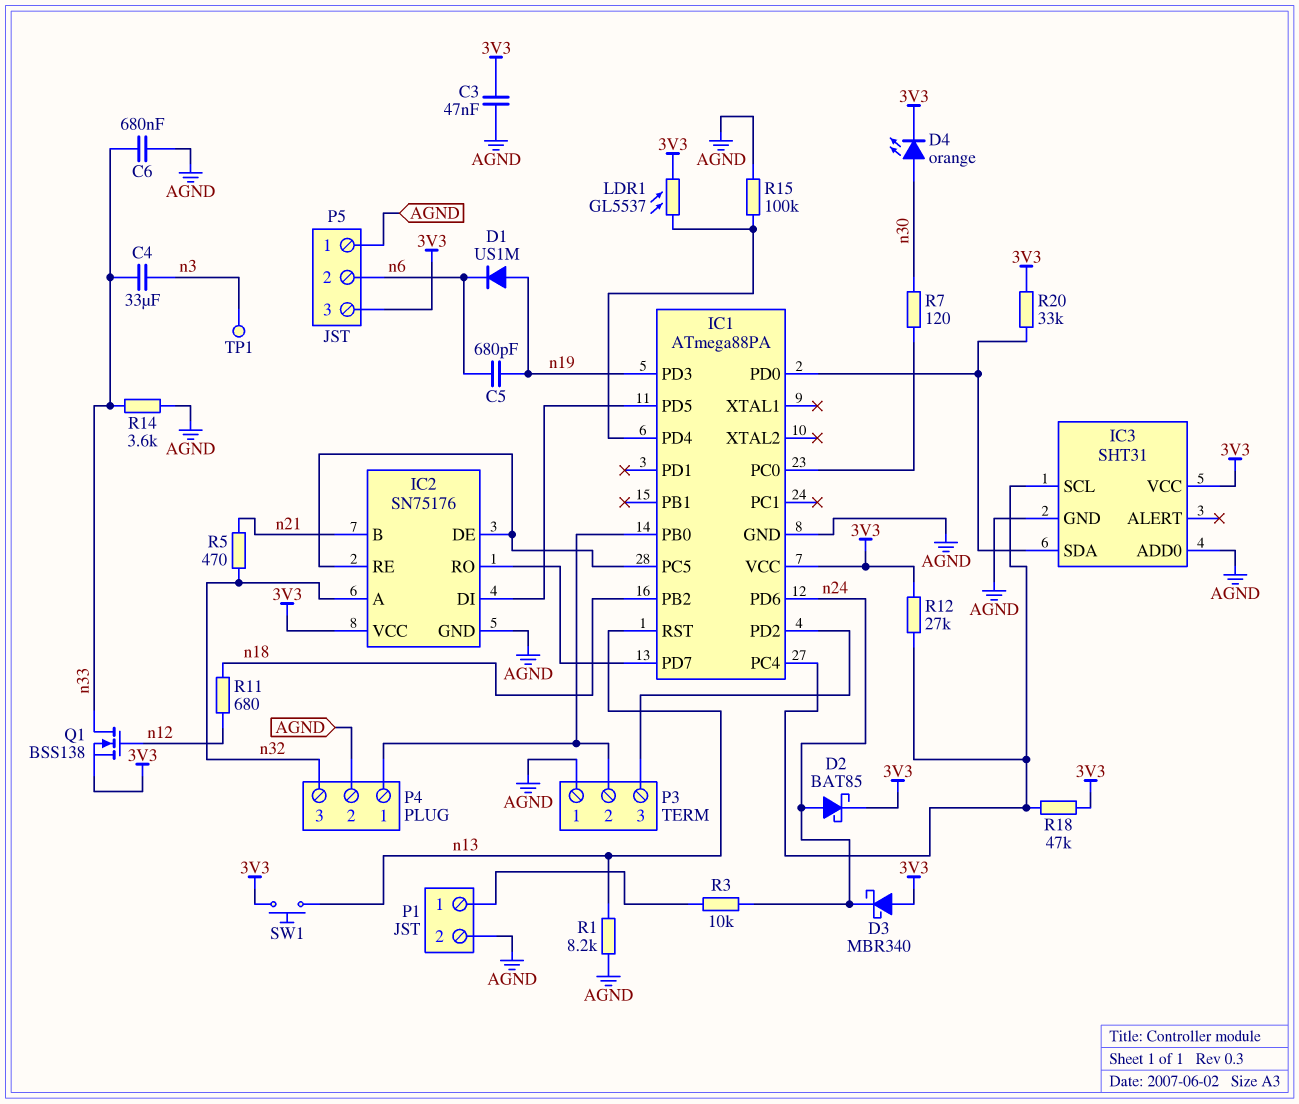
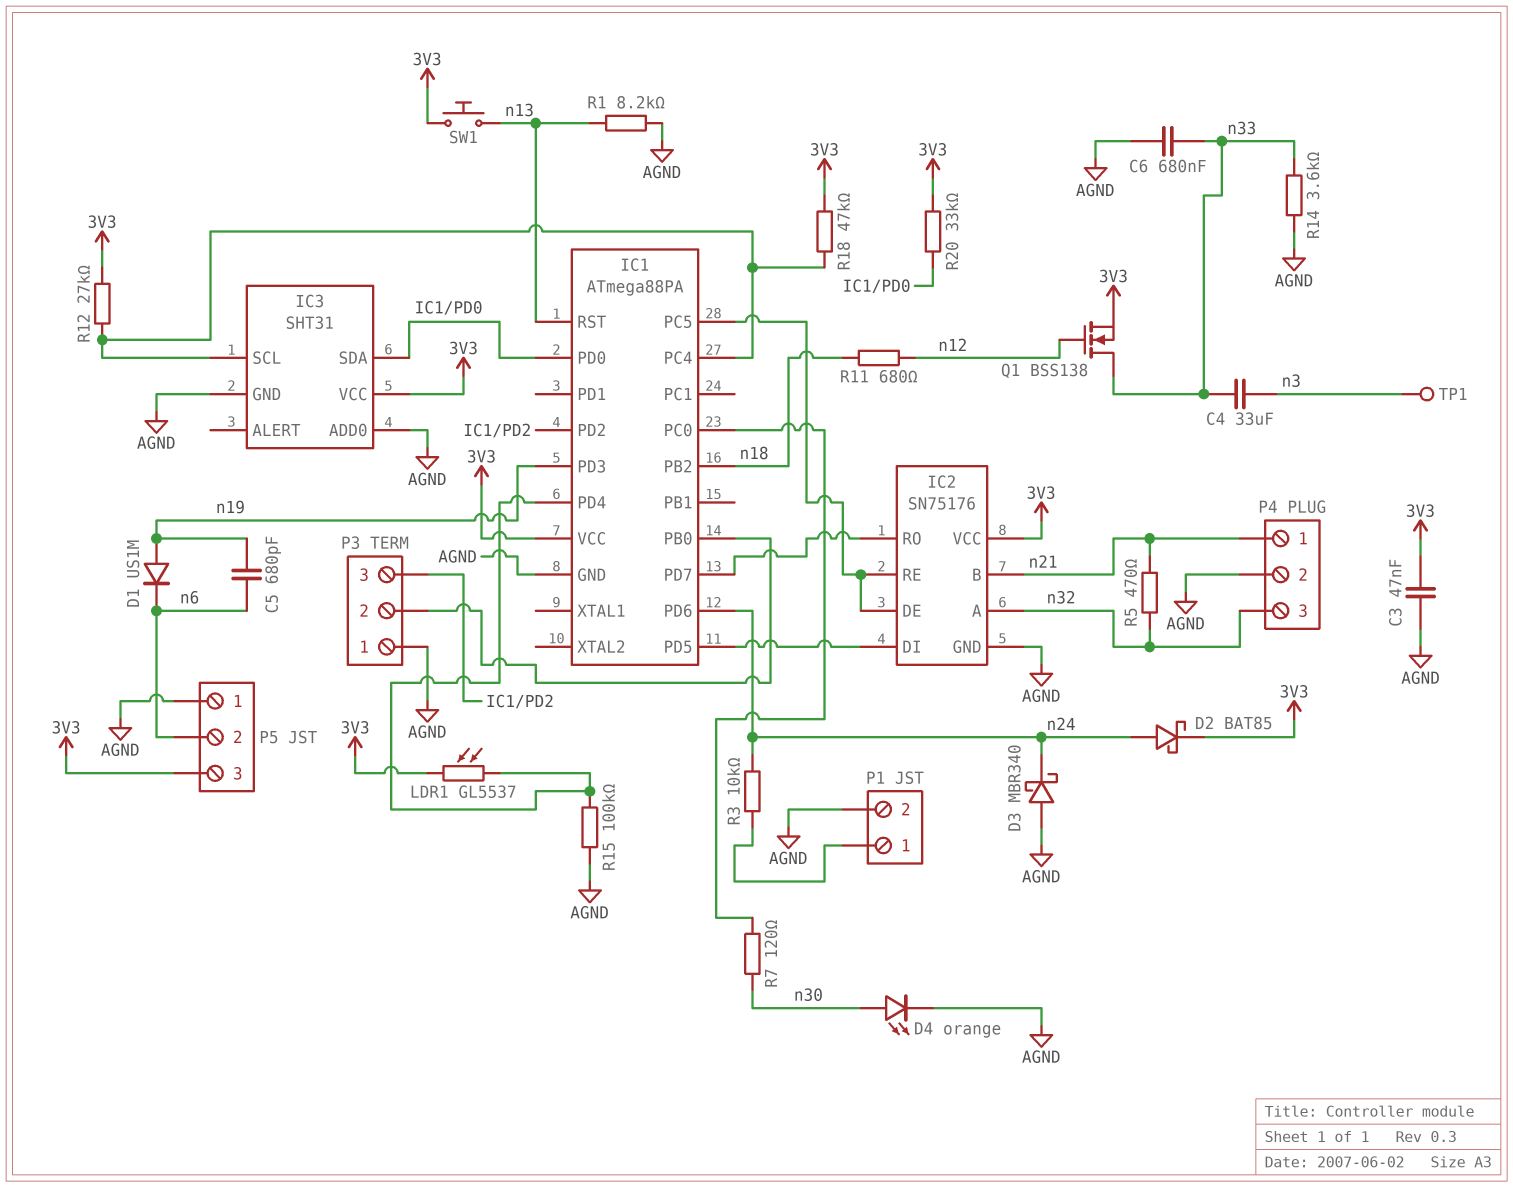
D3: schottky MBR340 (A 3V3, K n24) -> schottky MBR340 (A AGND, K n24)
D4: LED orange (A n30, K 3V3) -> LED orange (A n30, K AGND)
P4 pin 1: IC1/PB0 -> n21

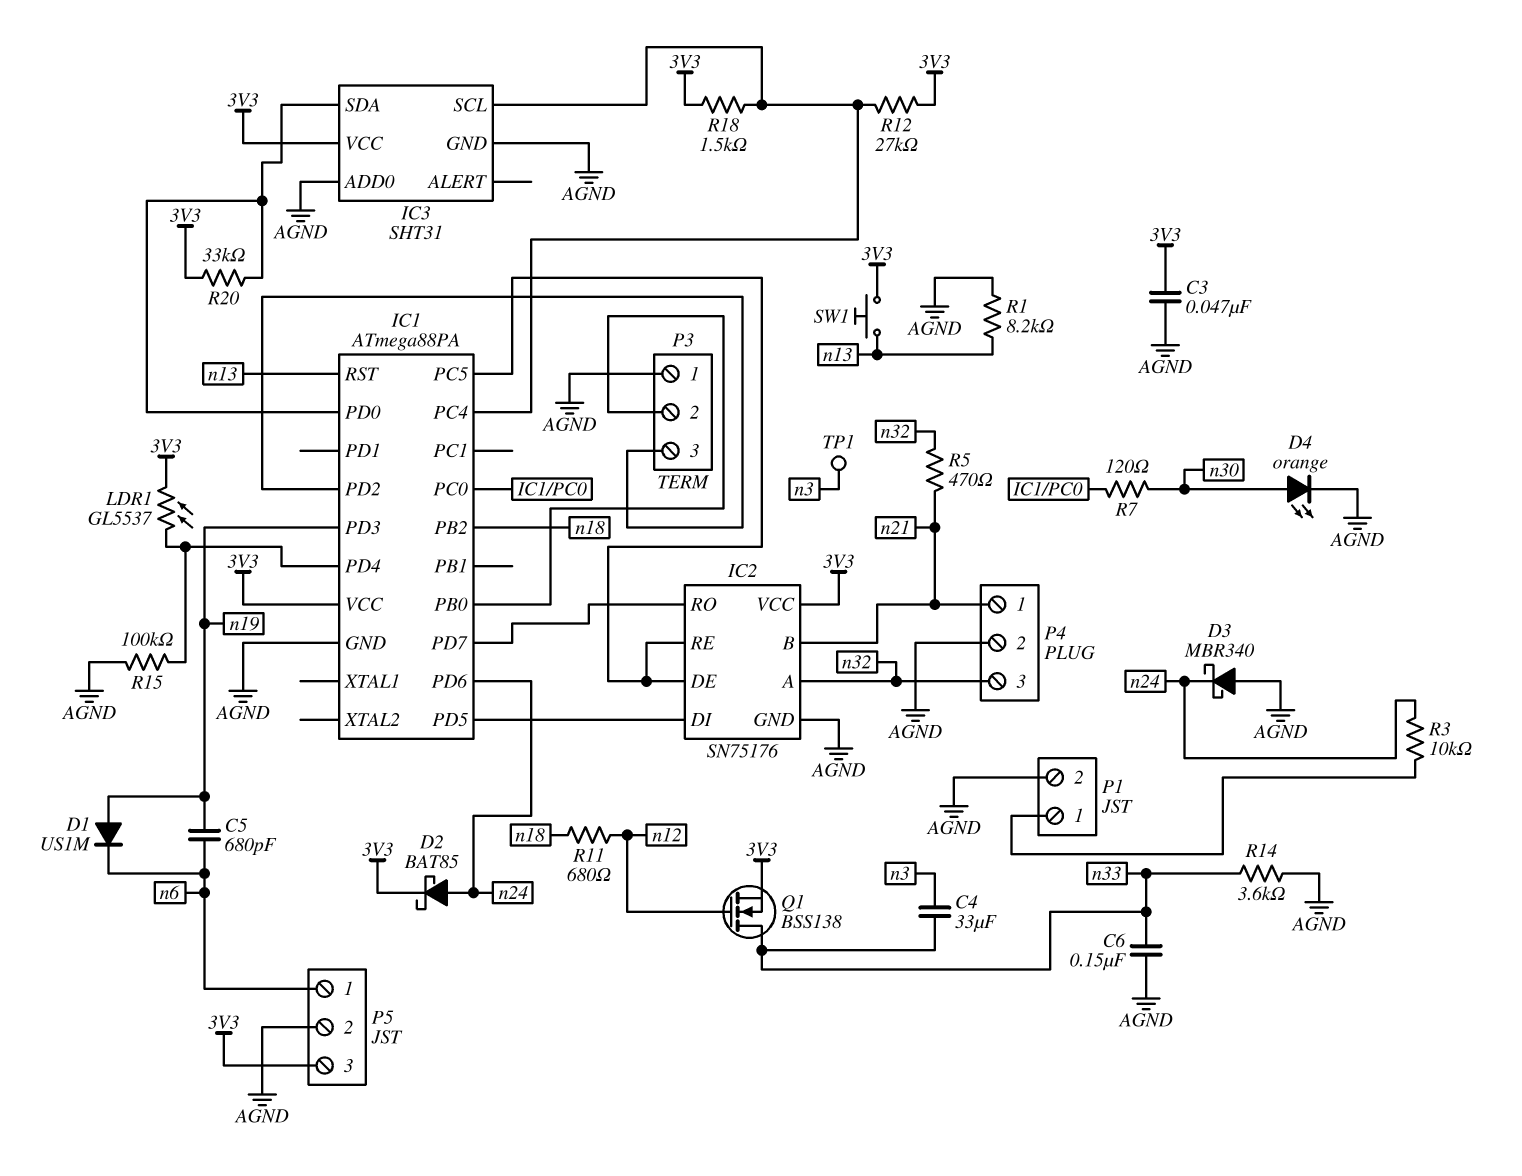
C6: 680nF (AGND, n33) -> 150nF (AGND, n33)
P5 pin 1: AGND -> n6
P5 pin 2: n6 -> AGND
R18: 47k (3V3, IC1/PC4) -> 1.5k (3V3, IC1/PC4)

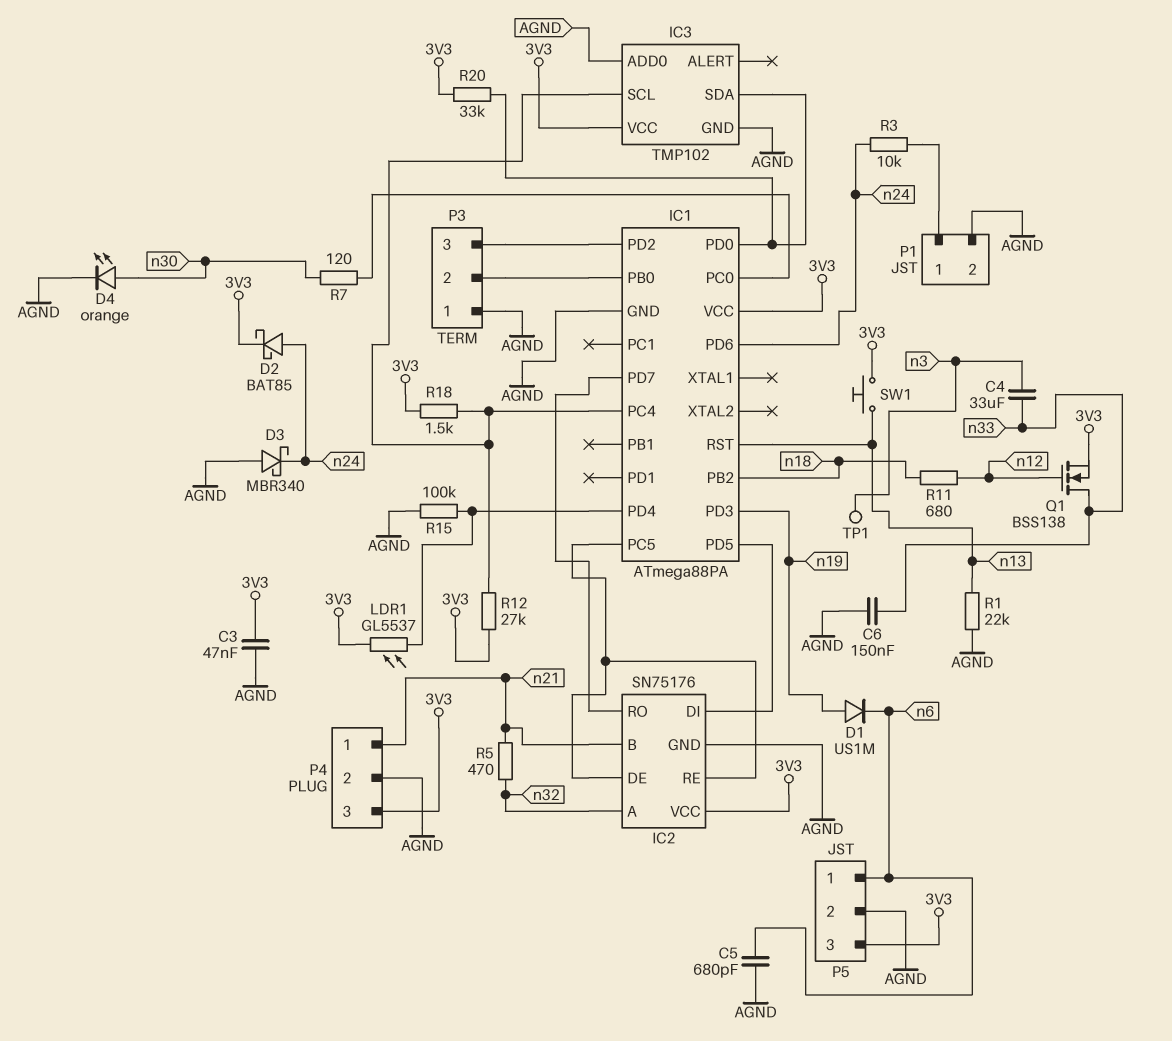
C5: 680pF (n6, n19) -> 680pF (AGND, n6)
IC3: SHT31 -> TMP102
P4 pin 3: n32 -> 3V3
R1: 8.2k (AGND, n13) -> 22k (AGND, n13)
R14: 3.6k (AGND, n33) -> none

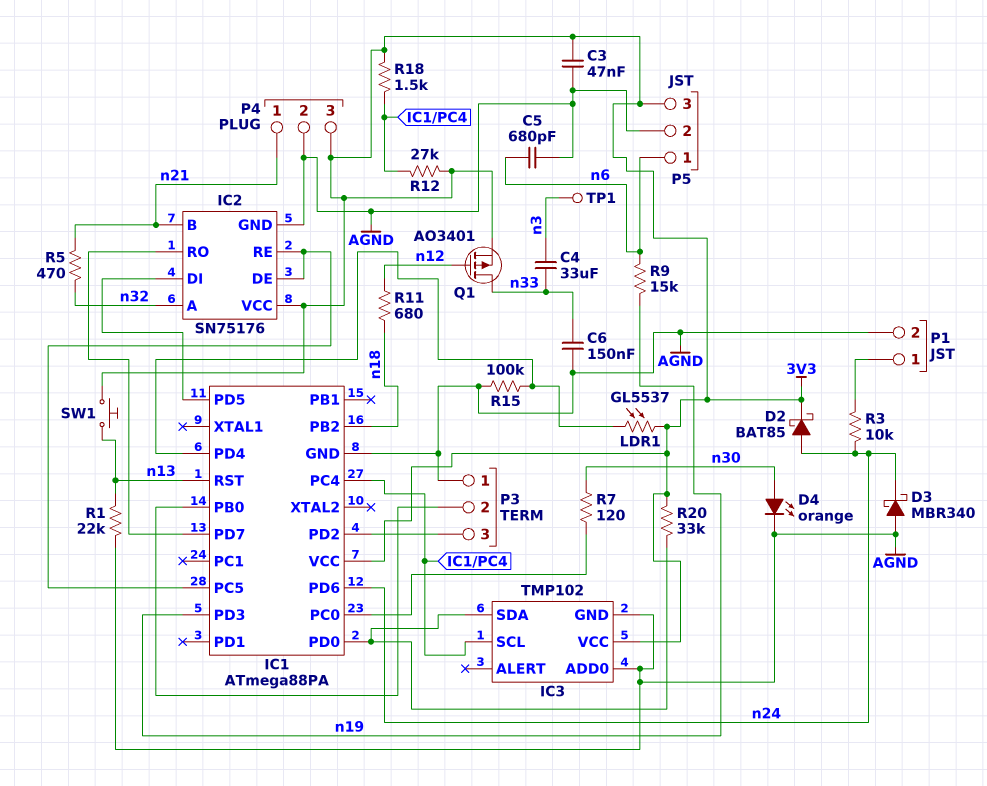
D1: diode US1M (A n19, K n6) -> none
Q1: NMOS BSS138 (G n12, D n33, S 3V3) -> PMOS AO3401 (G n12, D n33, S 3V3)
R9: none -> 15k (n6, n19)

